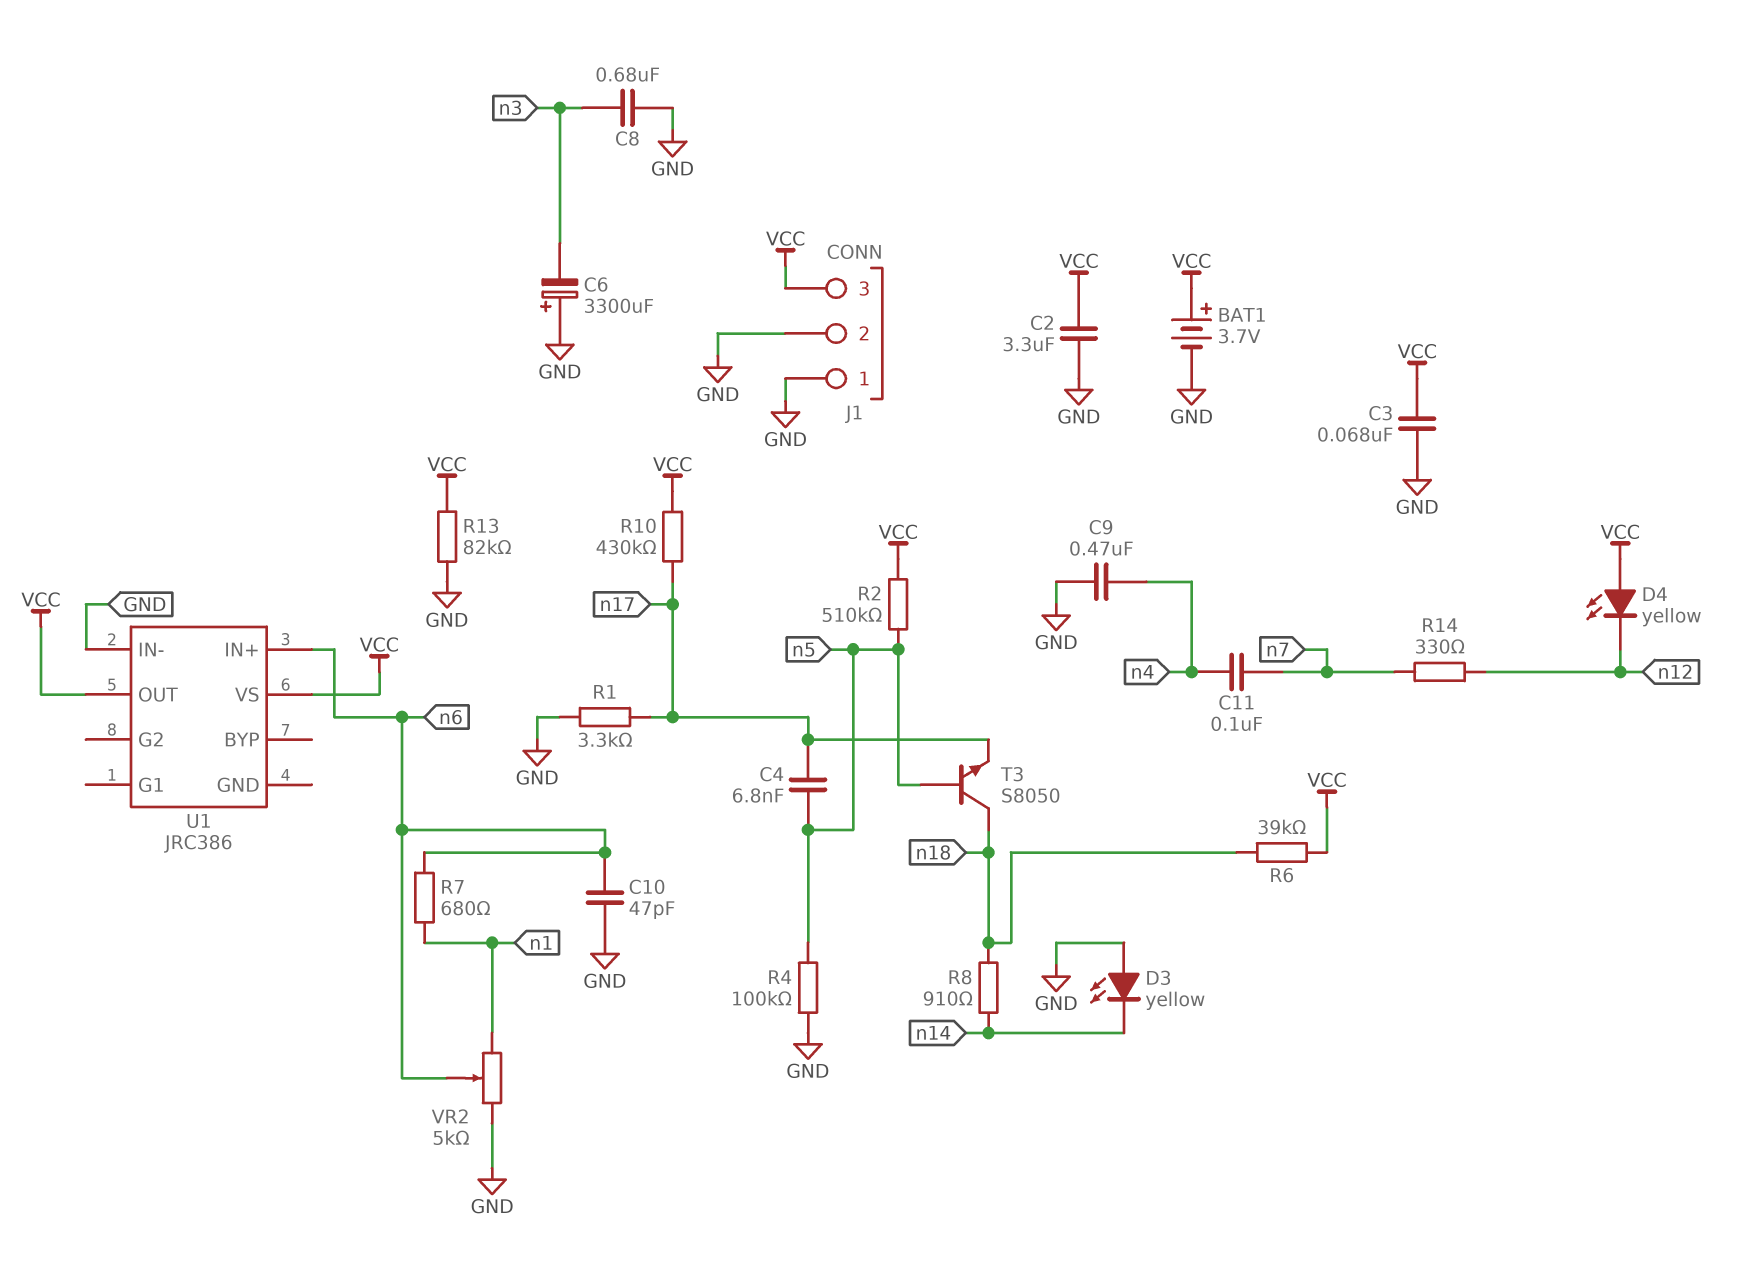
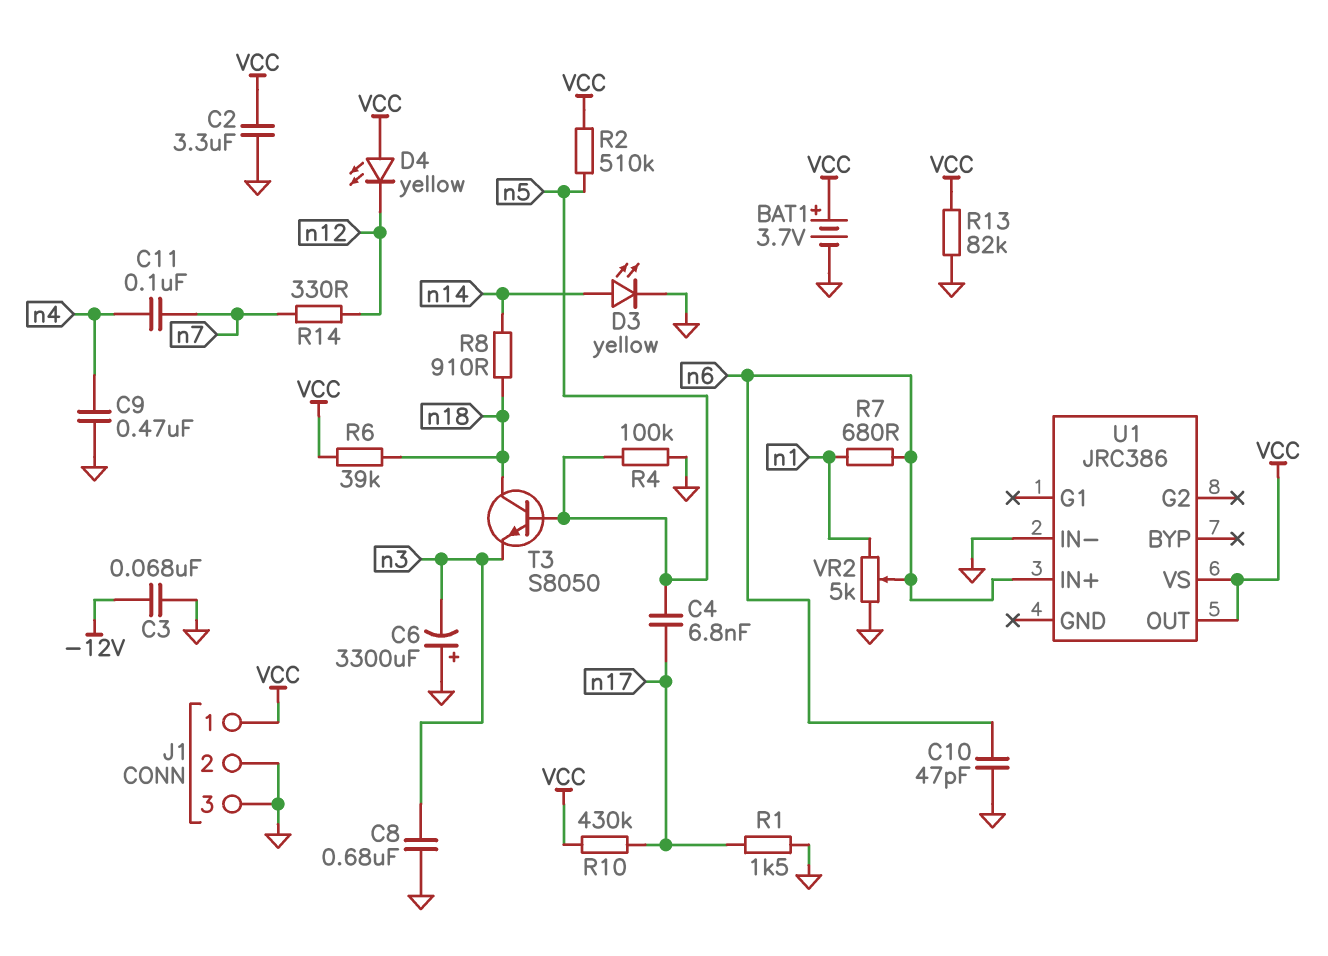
C3: 68nF (GND, VCC) -> 68nF (-12V, GND)
D3: LED yellow (A GND, K n14) -> LED yellow (A n14, K GND)
J1 pin 1: GND -> VCC
J1 pin 3: VCC -> GND
R1: 3.3k (GND, n17) -> 1.5k (GND, n17)
T3: NPN S8050 (B n5, C n18, E n17) -> NPN S8050 (B n5, C n18, E n3)

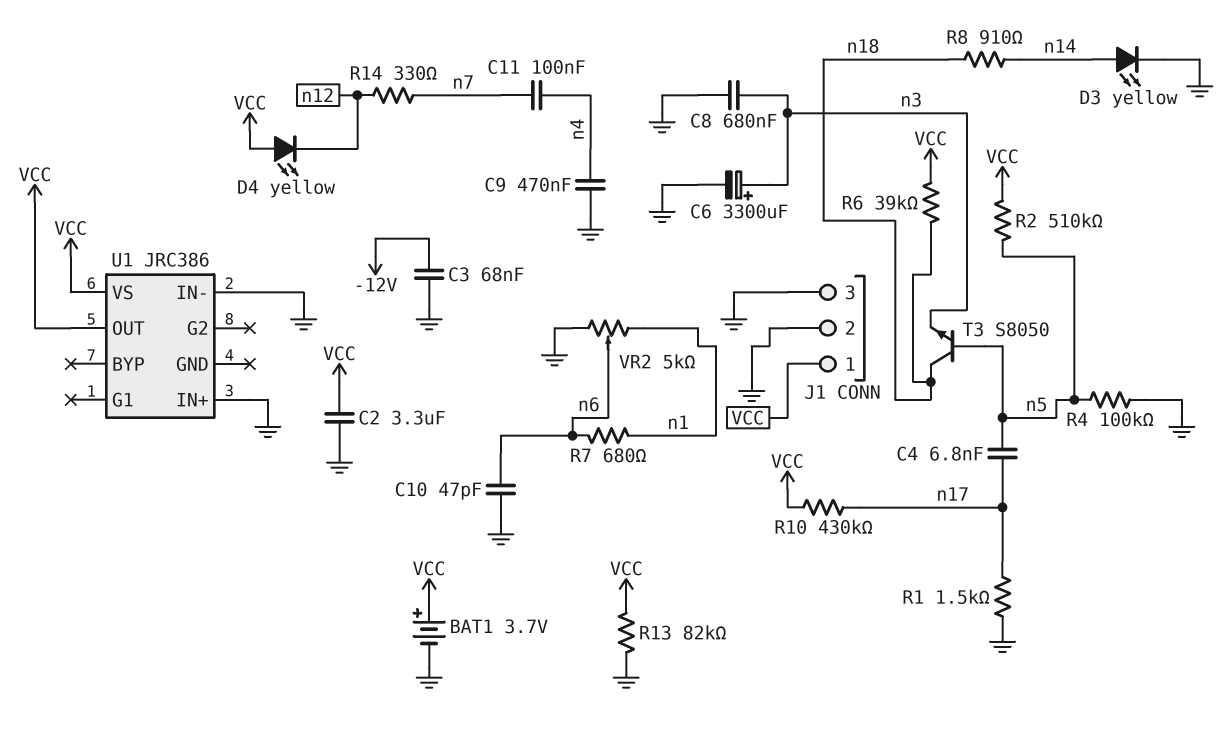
C6: 3300uF (plus GND, minus n3) -> 3300uF (plus n3, minus GND)
U1 pin IN+: n6 -> GND

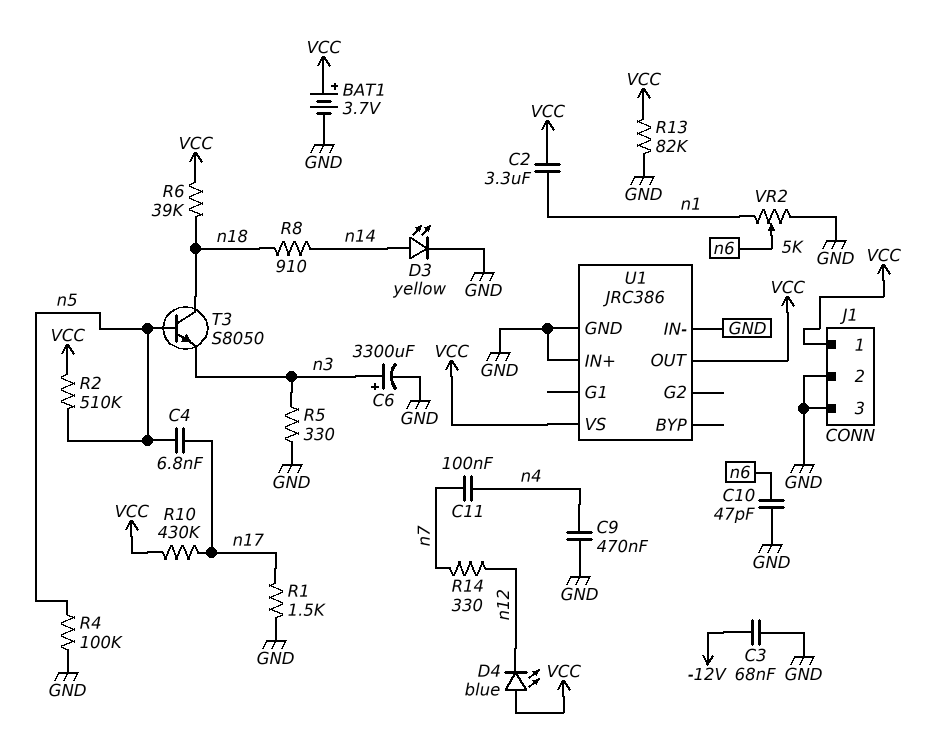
C2: 3.3uF (GND, VCC) -> 3.3uF (VCC, n1)
C8: 680nF (GND, n3) -> none
D4: LED yellow (A VCC, K n12) -> LED blue (A VCC, K n12)
R5: none -> 330 (GND, n3)
R7: 680 (n1, n6) -> none
U1 pin GND: none -> GND

